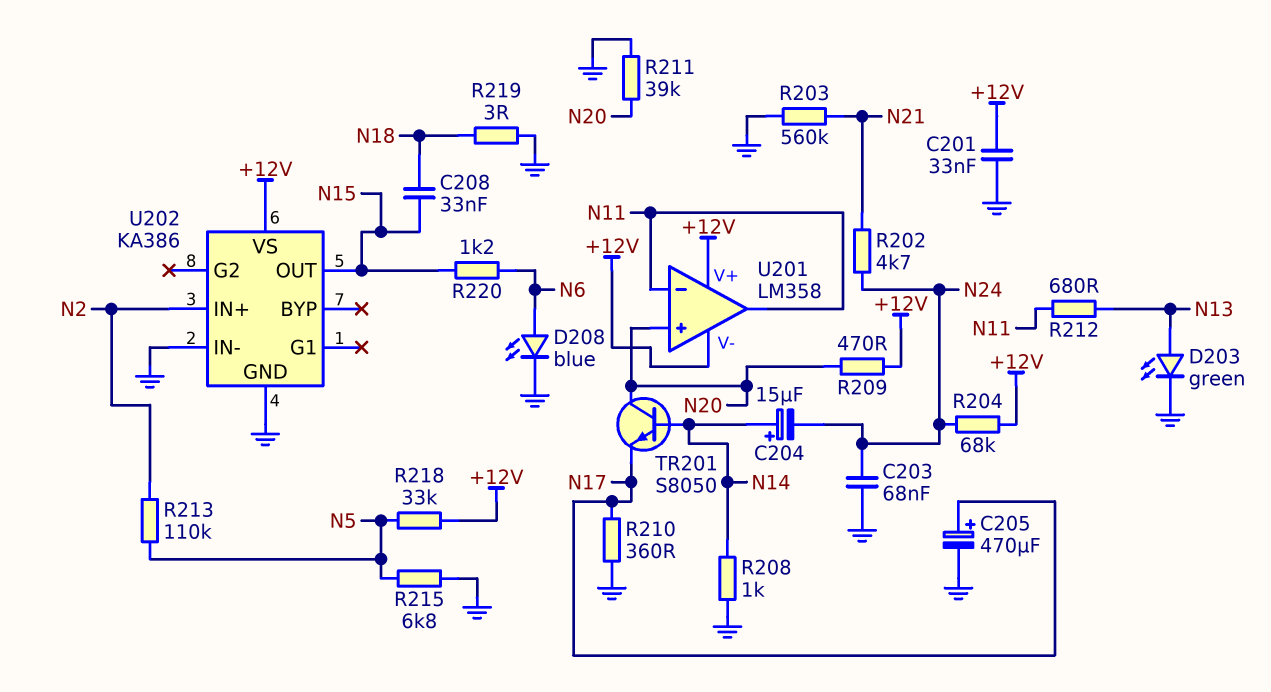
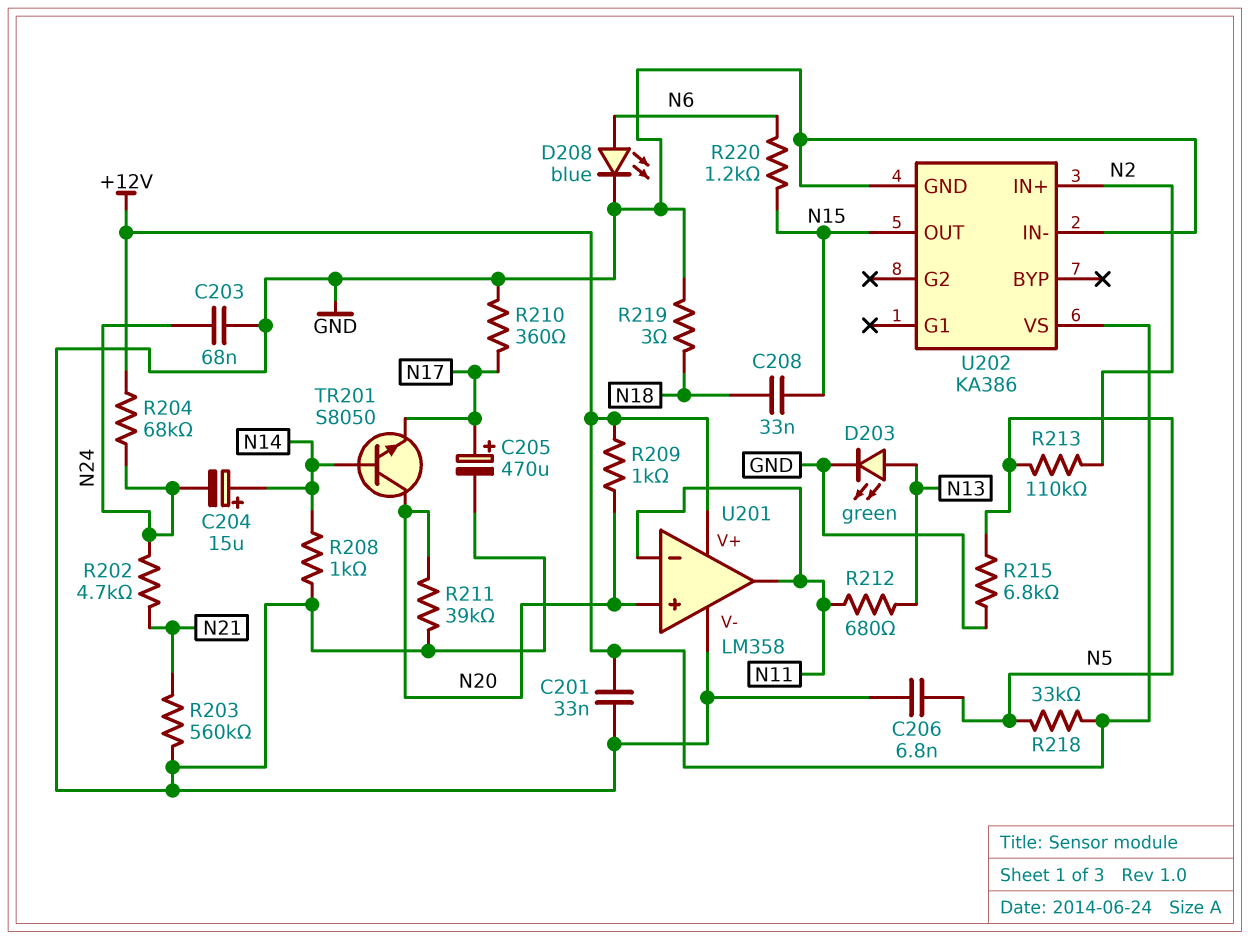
C206: none -> 6.8nF (GND, N5)
R209: 470 (+12V, N20) -> 1k (+12V, N20)
U201 pin V-: +12V -> GND

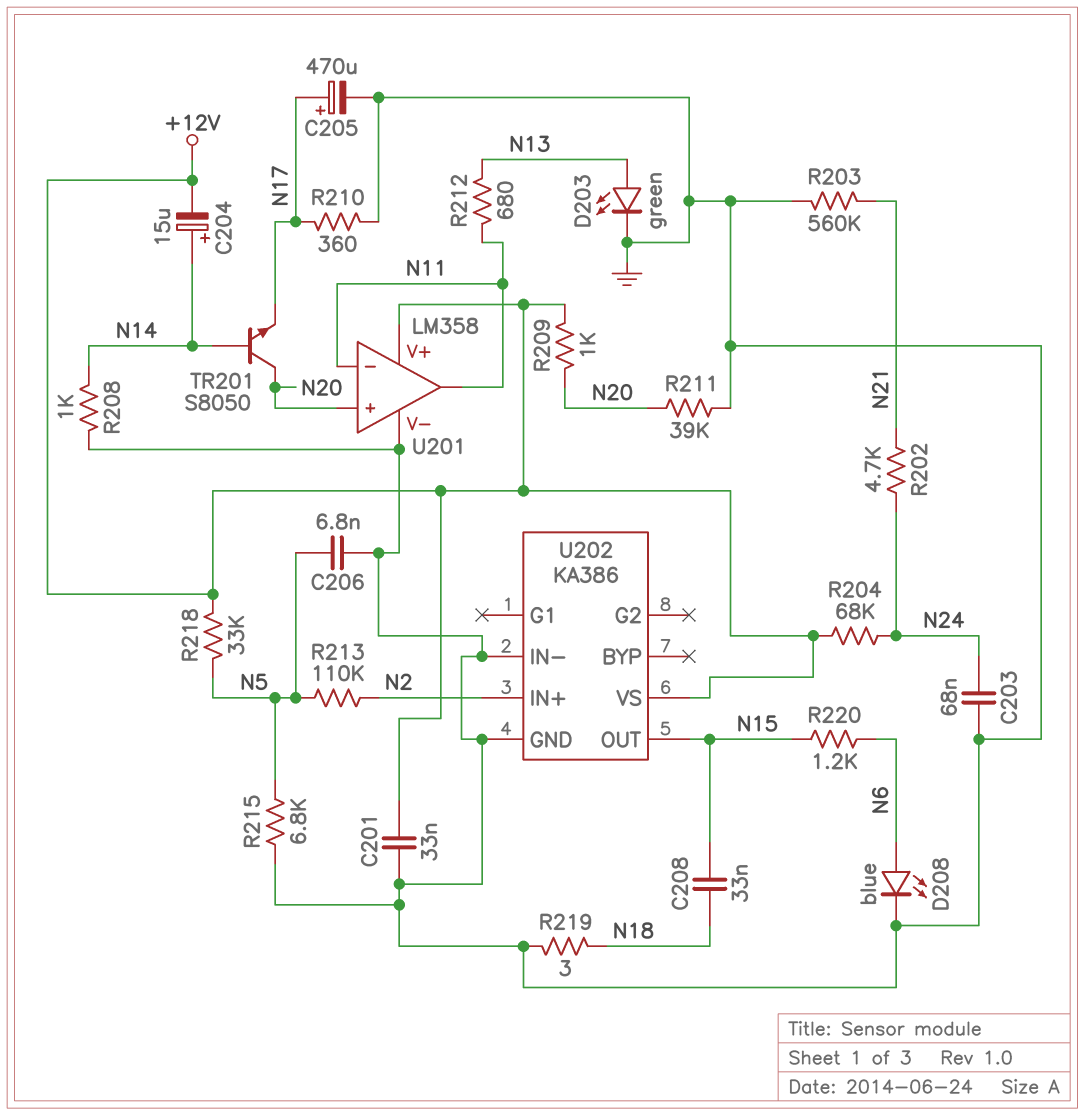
C204: 15uF (plus N14, minus N24) -> 15uF (plus N14, minus +12V)

